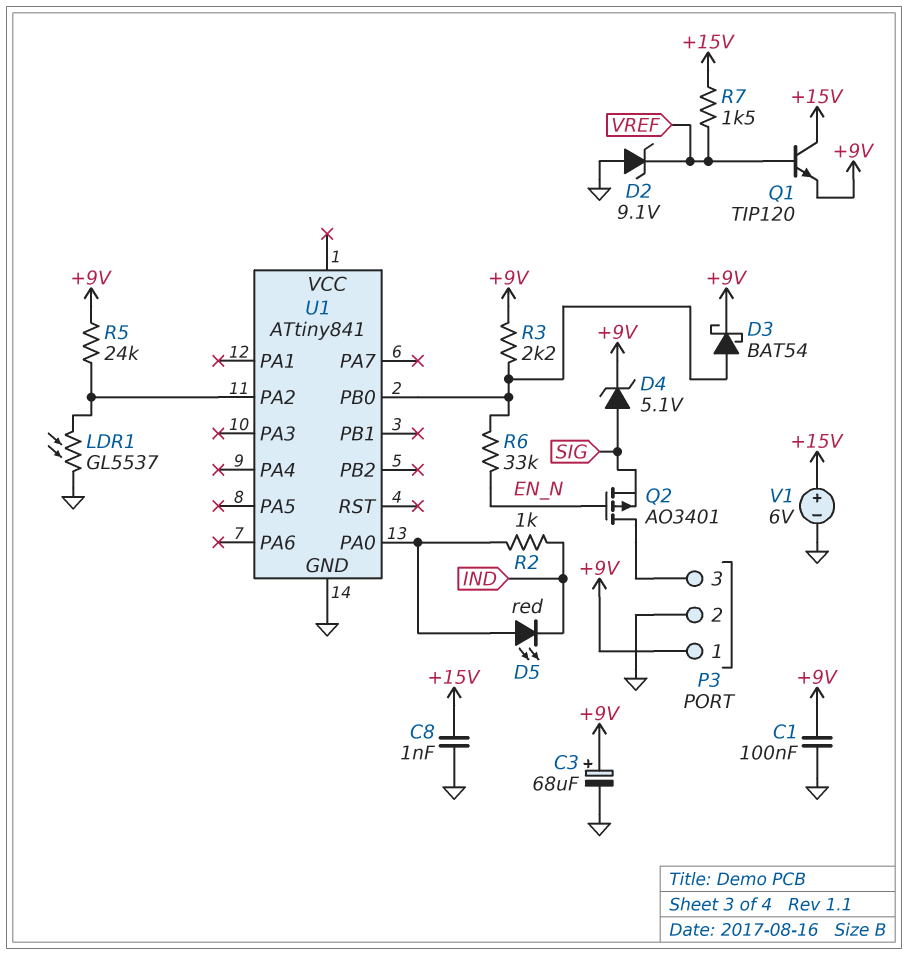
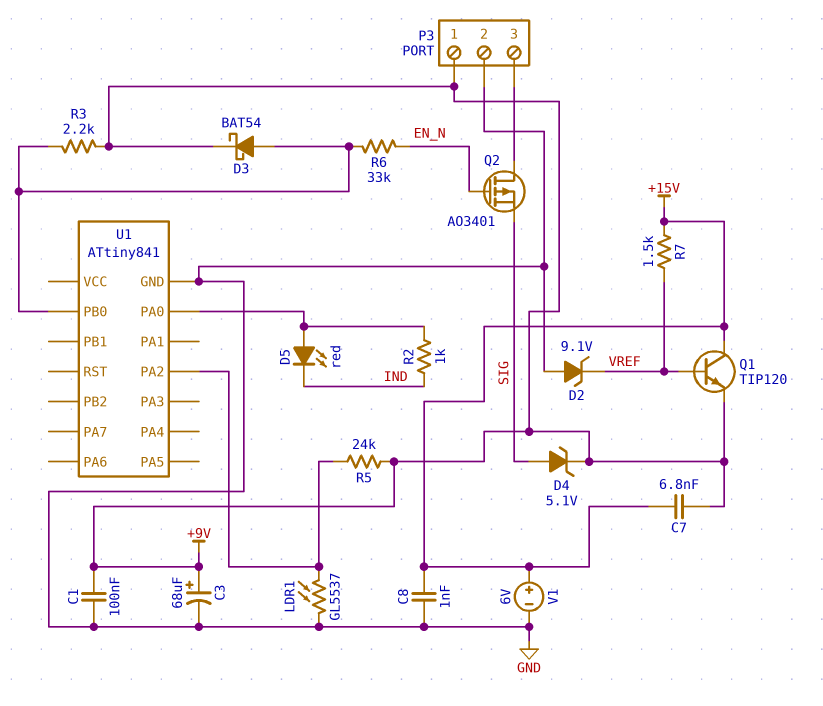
C7: none -> 6.8nF (+9V, +15V)

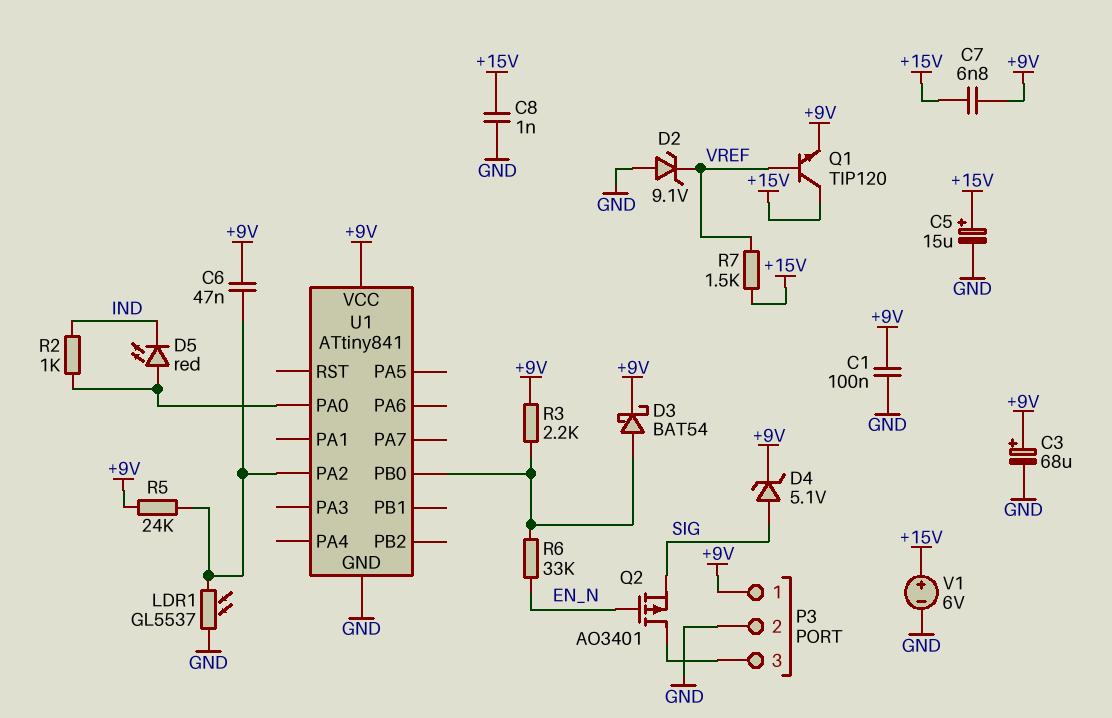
C5: none -> 15uF (plus +15V, minus GND)
C6: none -> 47nF (+9V, U1/PA2)
U1 pin VCC: none -> +9V

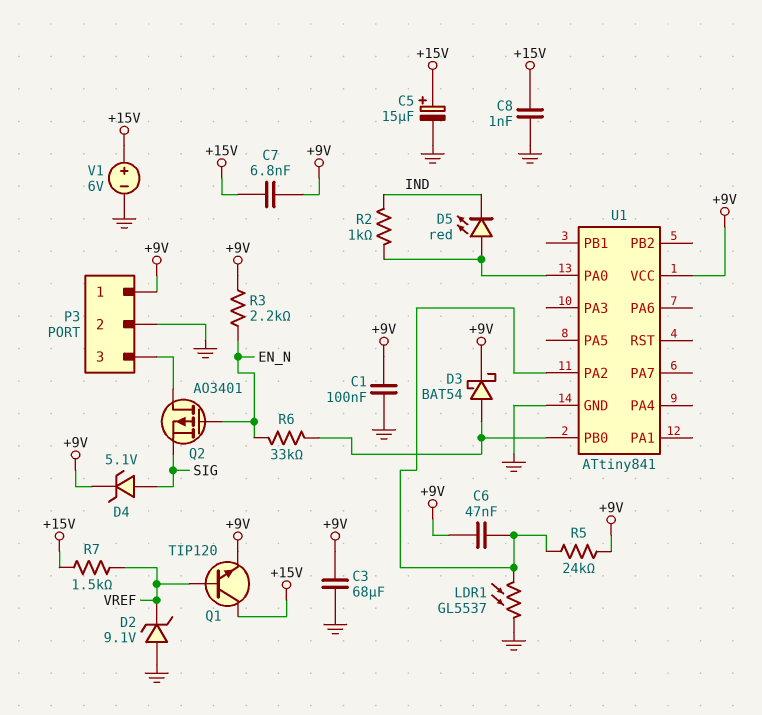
C3: 68uF (plus +9V, minus GND) -> 68uF (+9V, GND)
R3: 2.2k (+9V, U1/PB0) -> 2.2k (+9V, EN_N)

